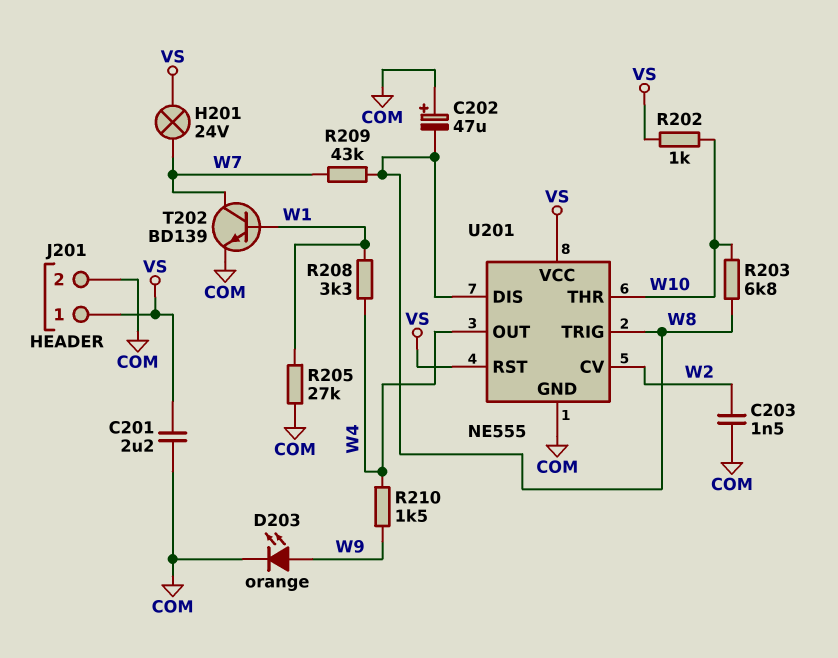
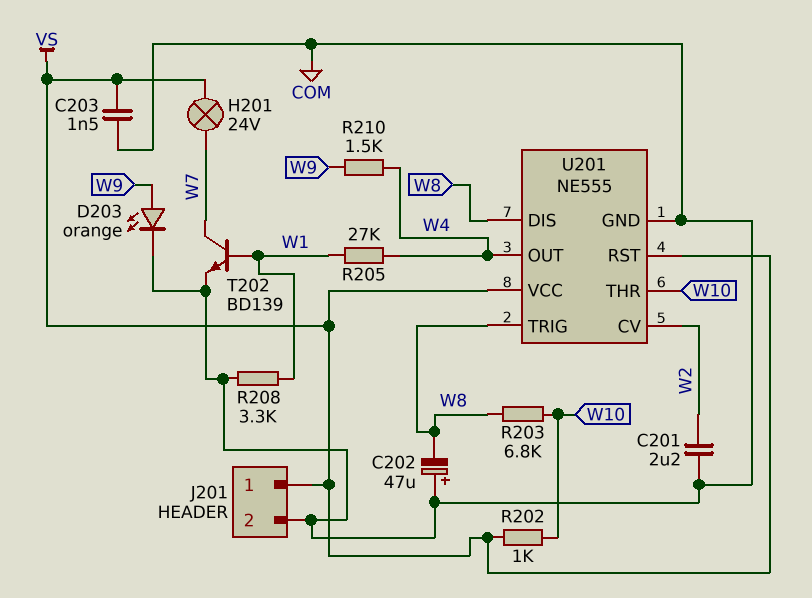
C201: 2.2uF (COM, VS) -> 2.2uF (COM, W2)
C203: 1.5nF (COM, W2) -> 1.5nF (COM, VS)
R205: 27k (COM, W1) -> 27k (W1, W4)
R208: 3.3k (W1, W4) -> 3.3k (COM, W1)
R209: 43k (W7, W8) -> none

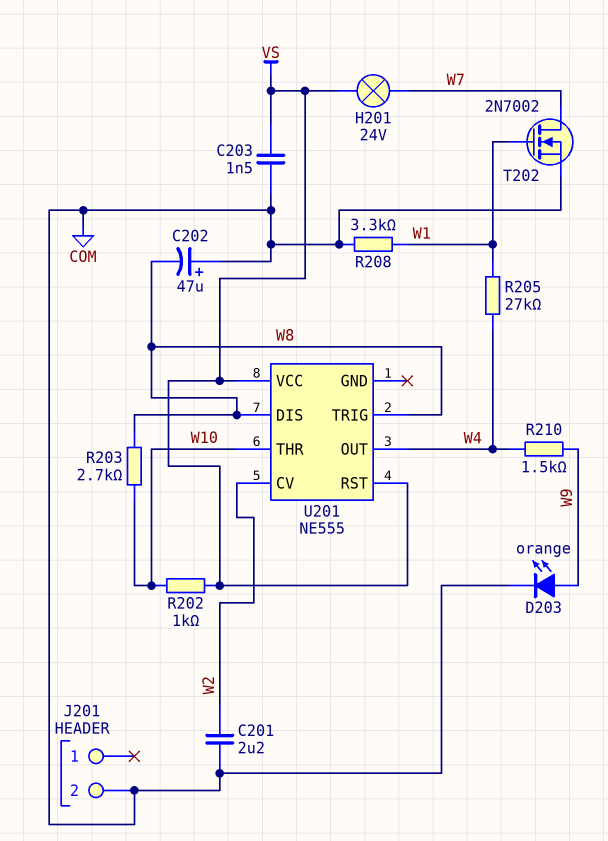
J201 pin 1: VS -> none
R203: 6.8k (W8, W10) -> 2.7k (W8, W10)
T202: NPN BD139 (B W1, C W7, E COM) -> NMOS 2N7002 (G W1, D W7, S COM)
U201 pin GND: COM -> none

